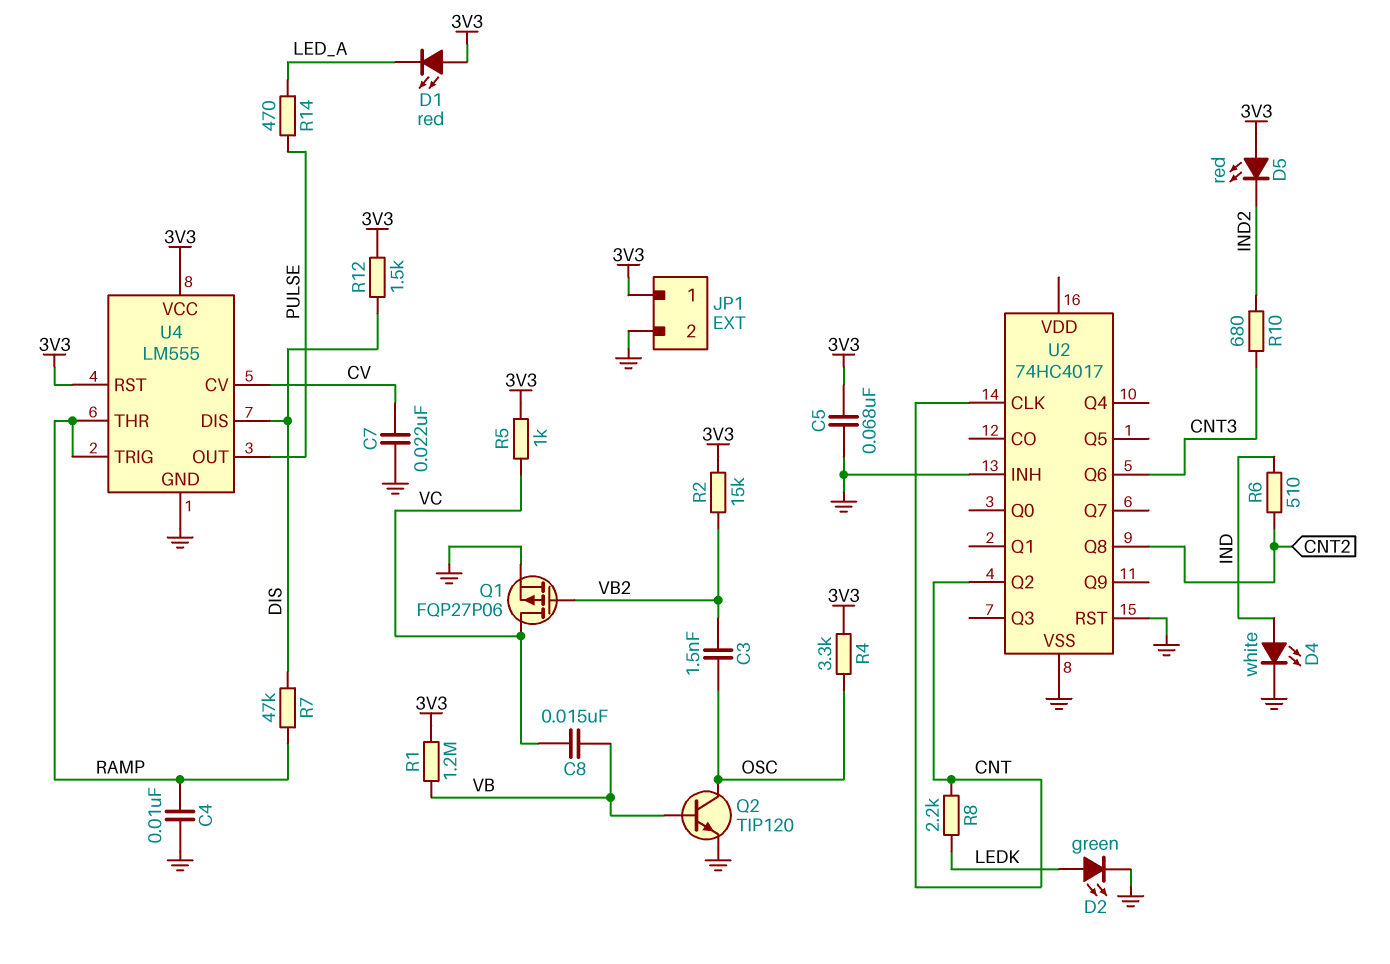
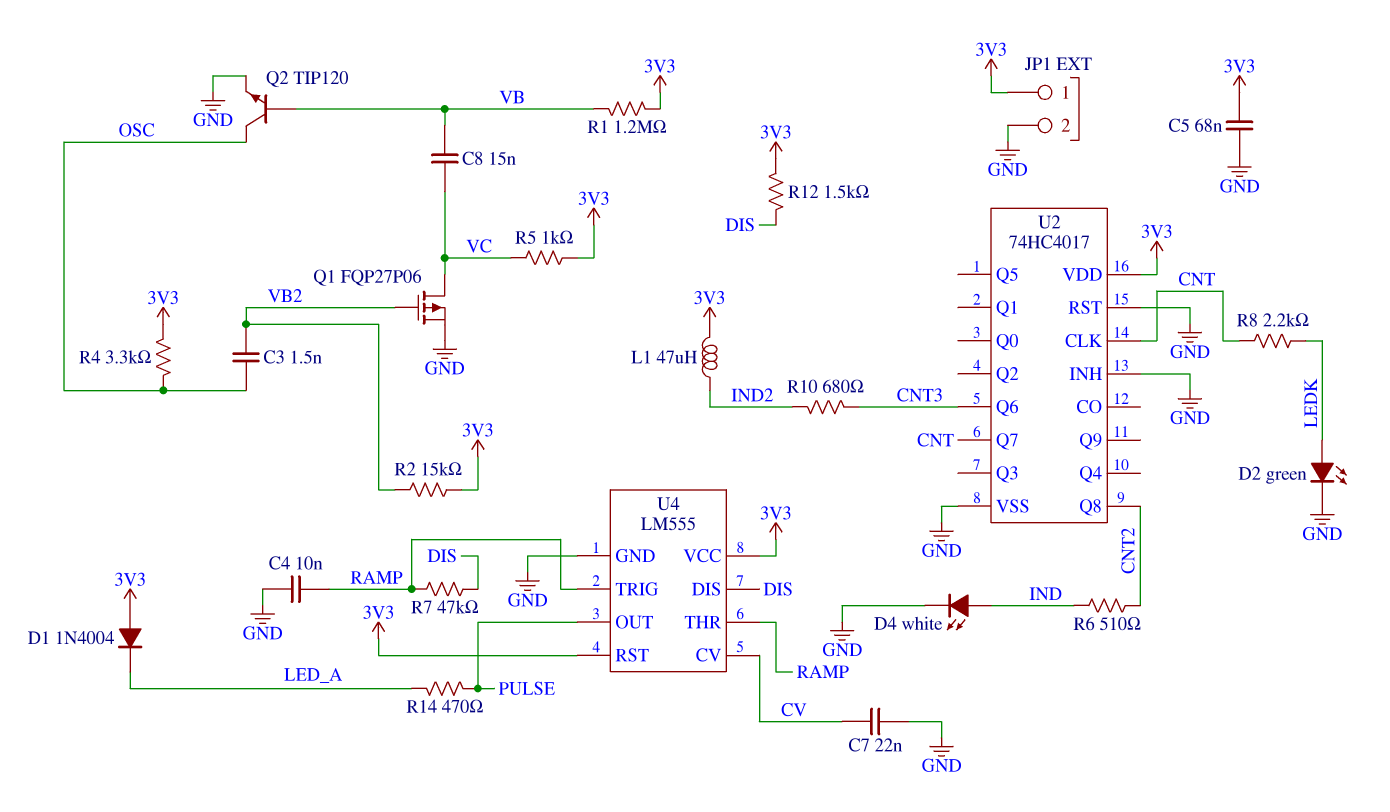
D1: LED red (A 3V3, K LED_A) -> diode 1N4004 (A 3V3, K LED_A)
D5: LED red (A 3V3, K IND2) -> none
L1: none -> 47uH (3V3, IND2)
U2 pin Q2: CNT -> none
U2 pin Q7: none -> CNT
U2 pin VDD: none -> 3V3

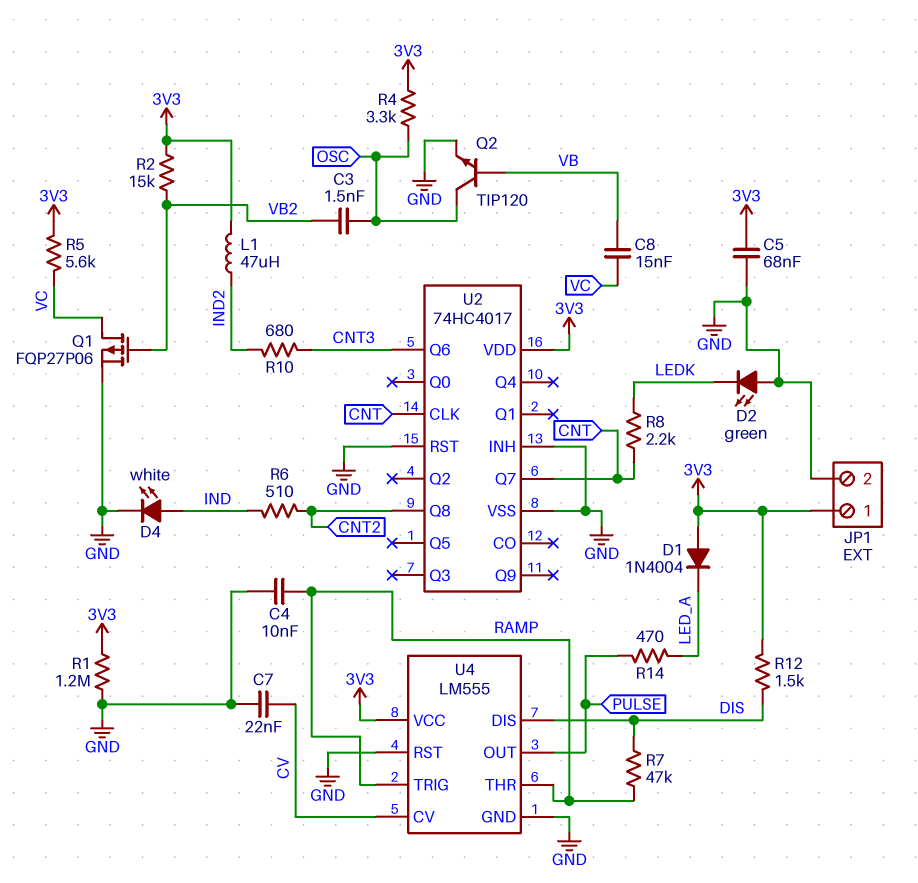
D2: LED green (A LEDK, K GND) -> LED green (A GND, K LEDK)
R1: 1.2M (3V3, VB) -> 1.2M (3V3, GND)
R5: 1k (3V3, VC) -> 5.6k (3V3, VC)
U4 pin RST: 3V3 -> GND

